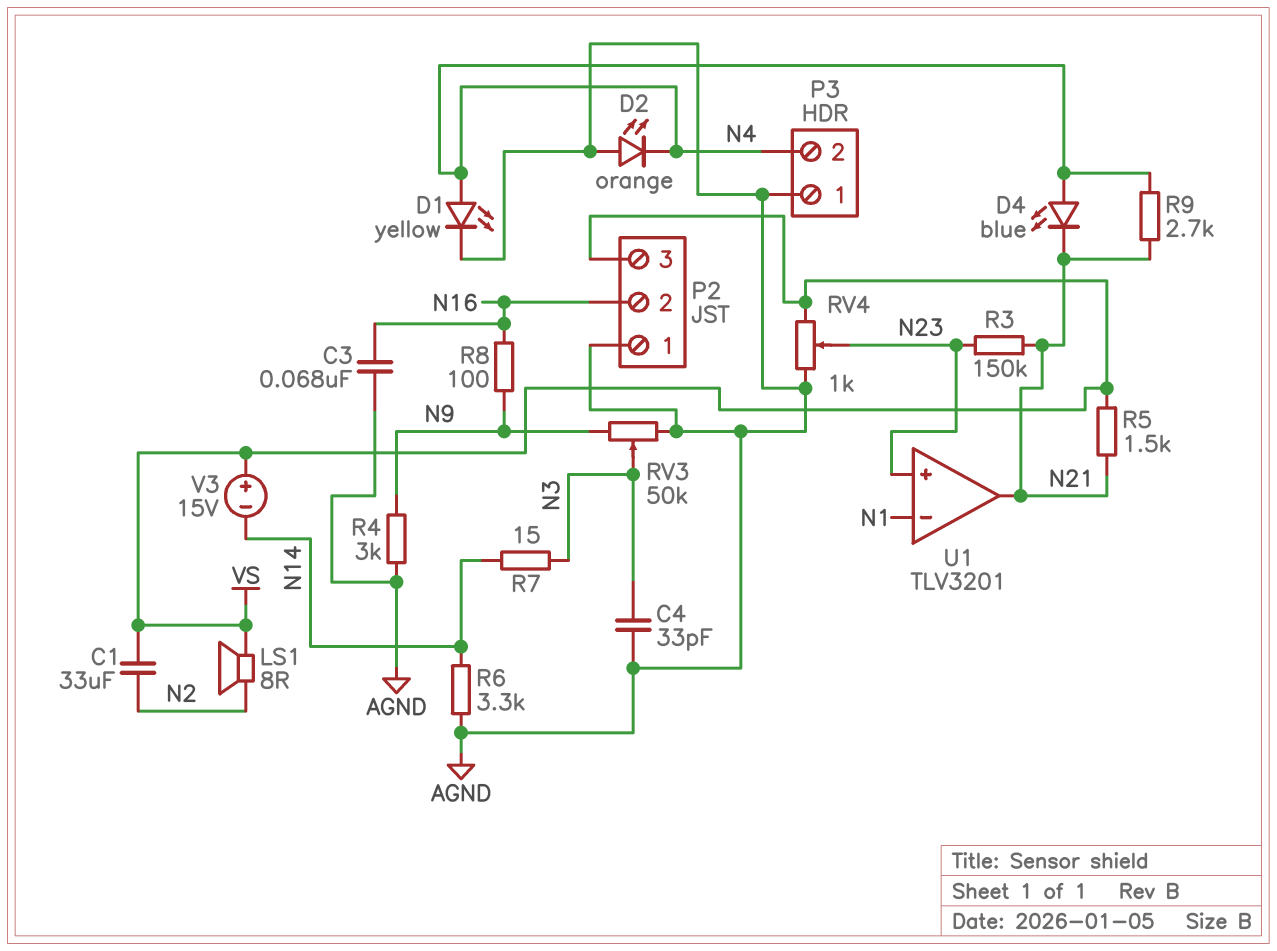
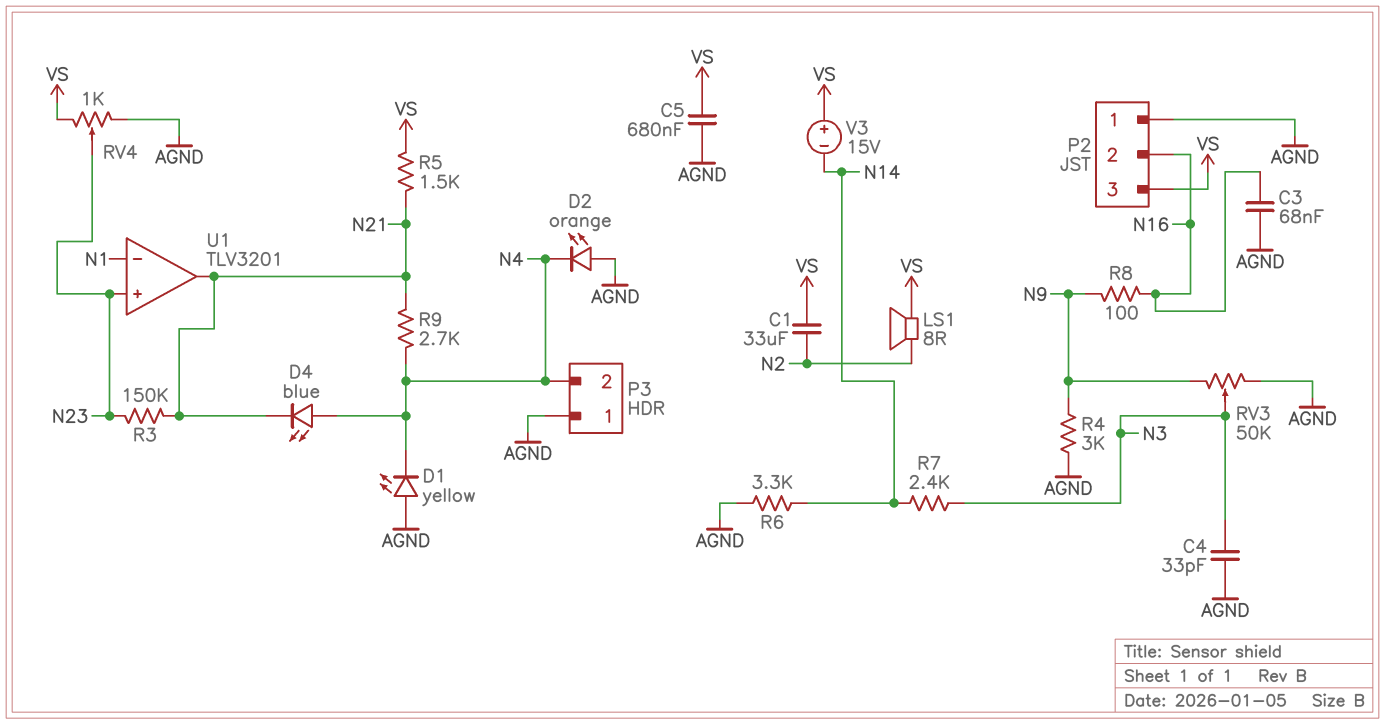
C5: none -> 680nF (AGND, VS)
D1: LED yellow (A N4, K AGND) -> LED yellow (A AGND, K N4)
R7: 15 (N3, N14) -> 2.4k (N3, N14)

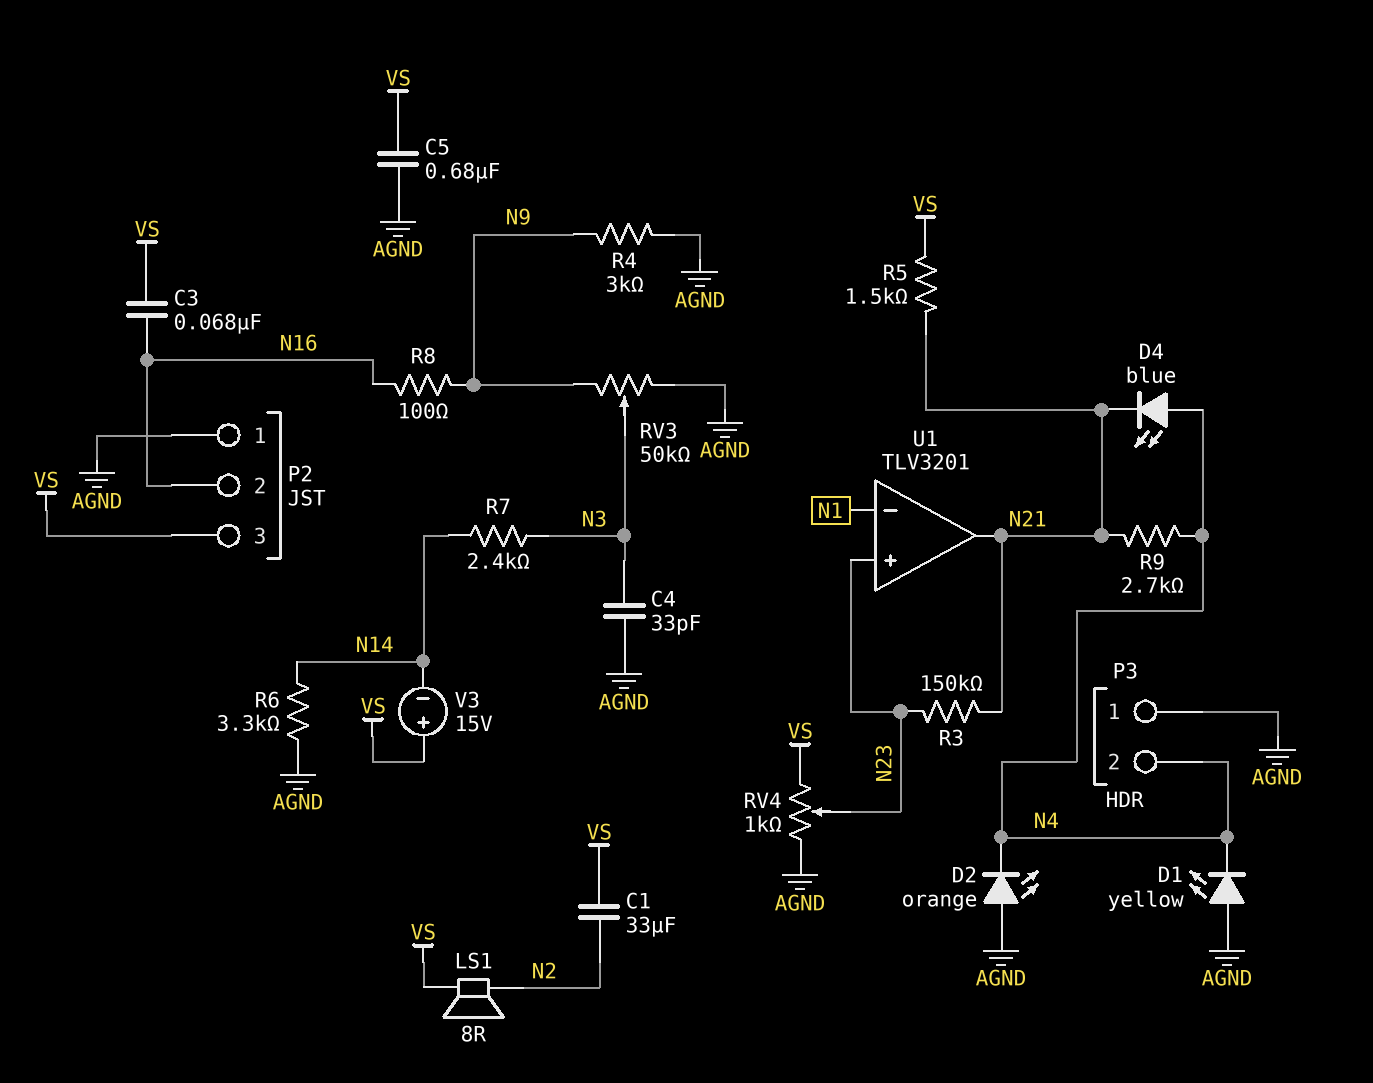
C3: 68nF (AGND, N16) -> 68nF (N16, VS)

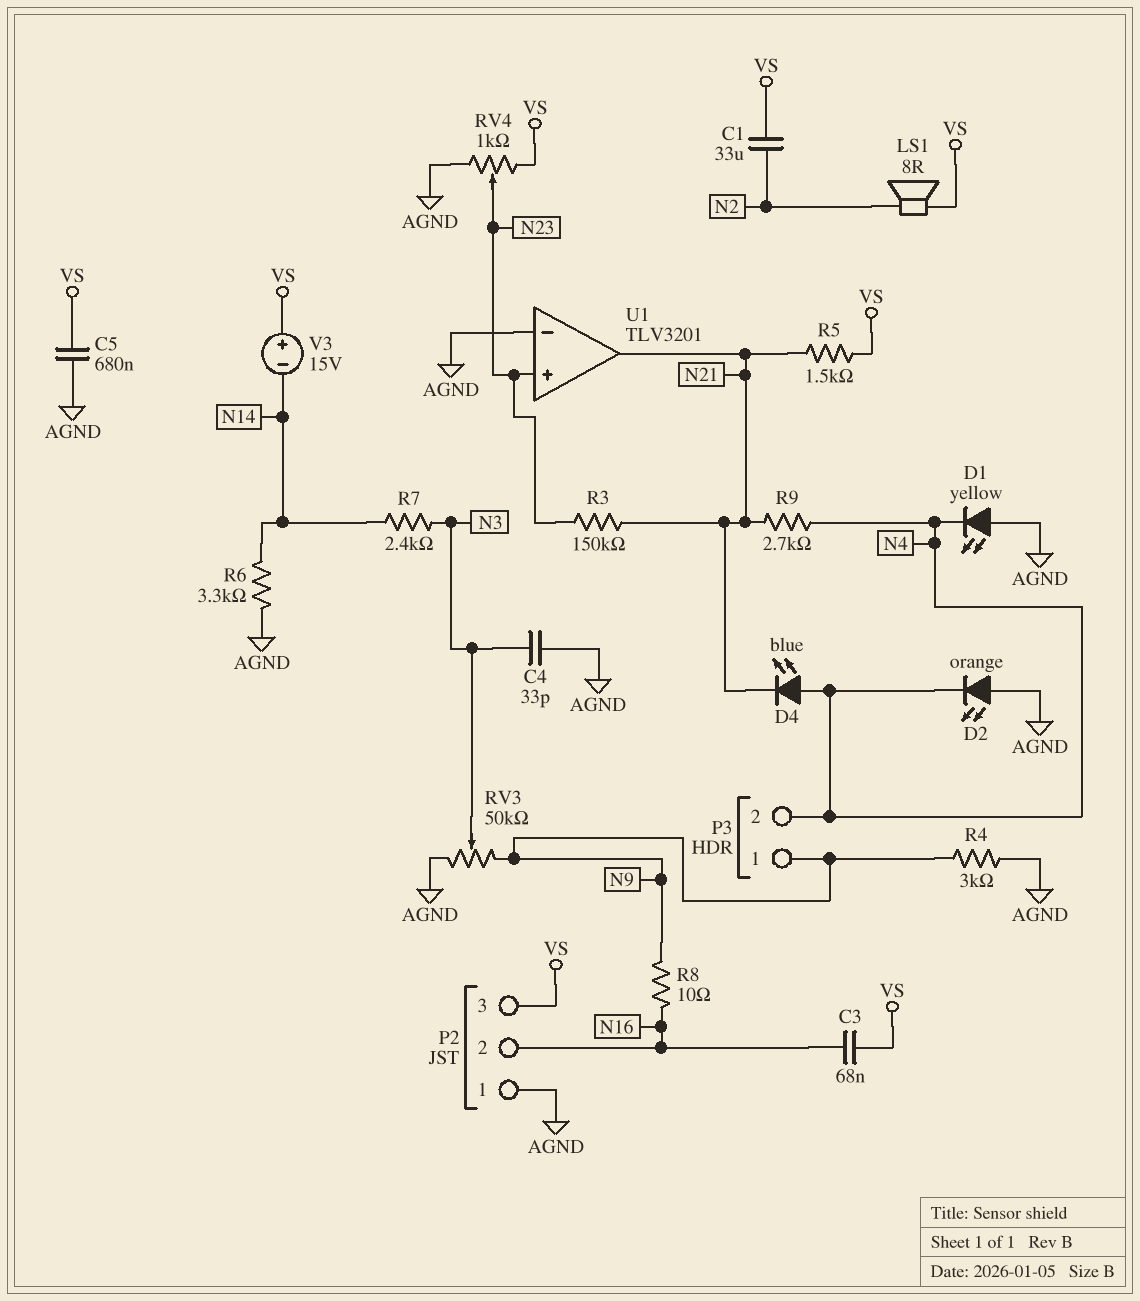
P3 pin 1: AGND -> N9
R8: 100 (N9, N16) -> 10 (N9, N16)
U1 pin in-: N1 -> AGND

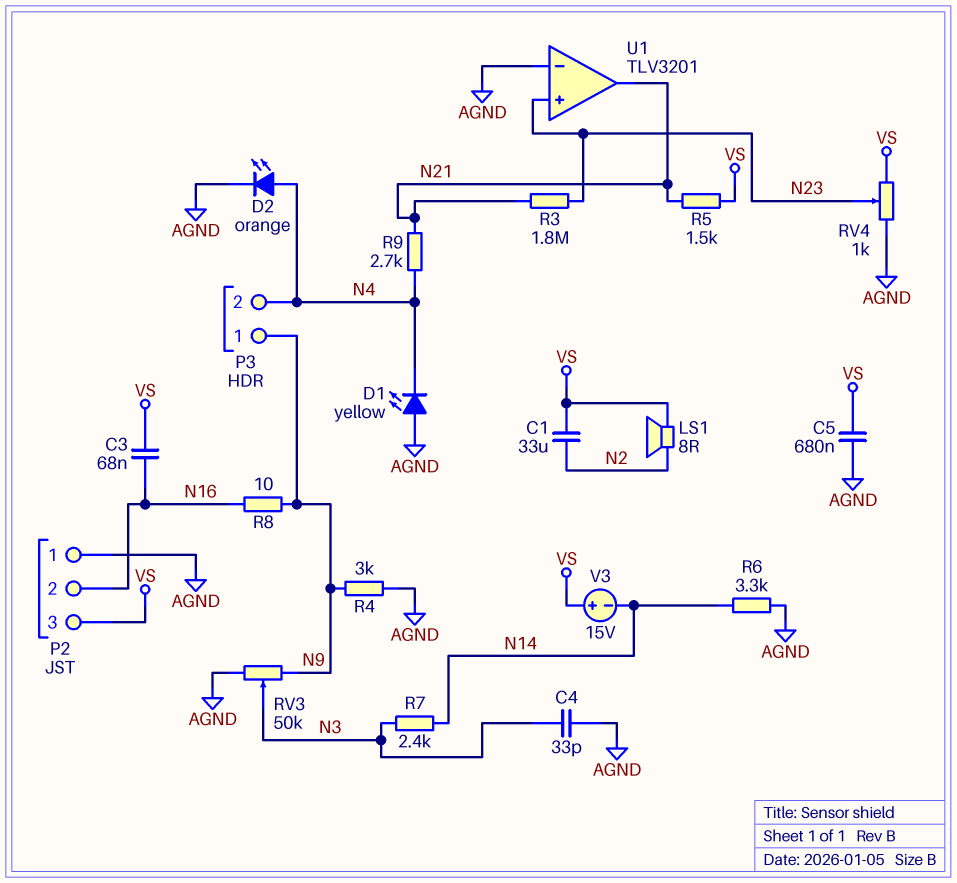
D2: LED orange (A AGND, K N4) -> LED orange (A N4, K AGND)
D4: LED blue (A N4, K N21) -> none
R3: 150k (N21, N23) -> 1.8M (N21, N23)

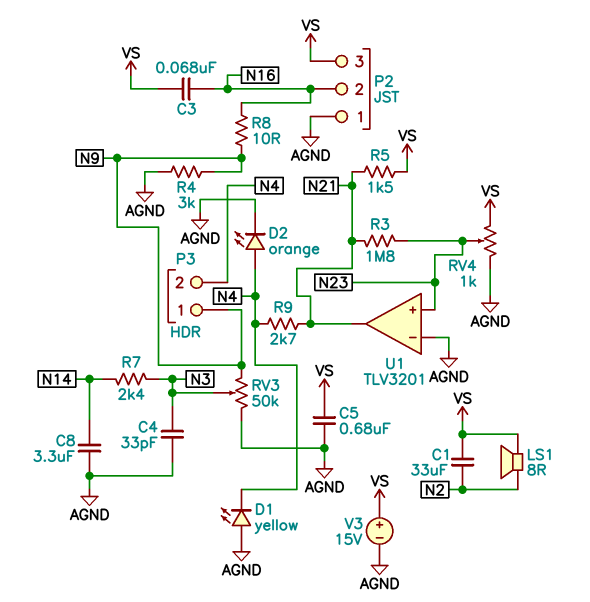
C8: none -> 3.3uF (AGND, N14)
R6: 3.3k (AGND, N14) -> none
V3: 15V (plus VS, minus N14) -> 15V (plus VS, minus AGND)

